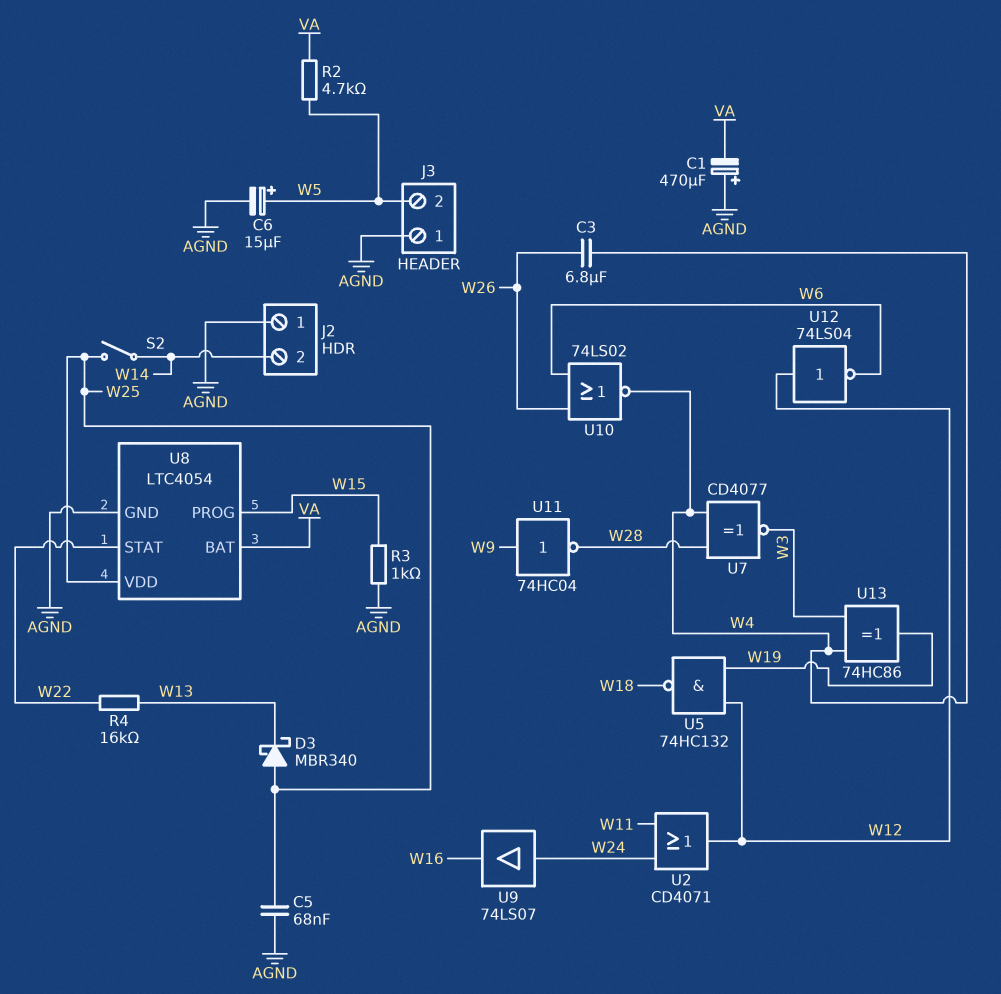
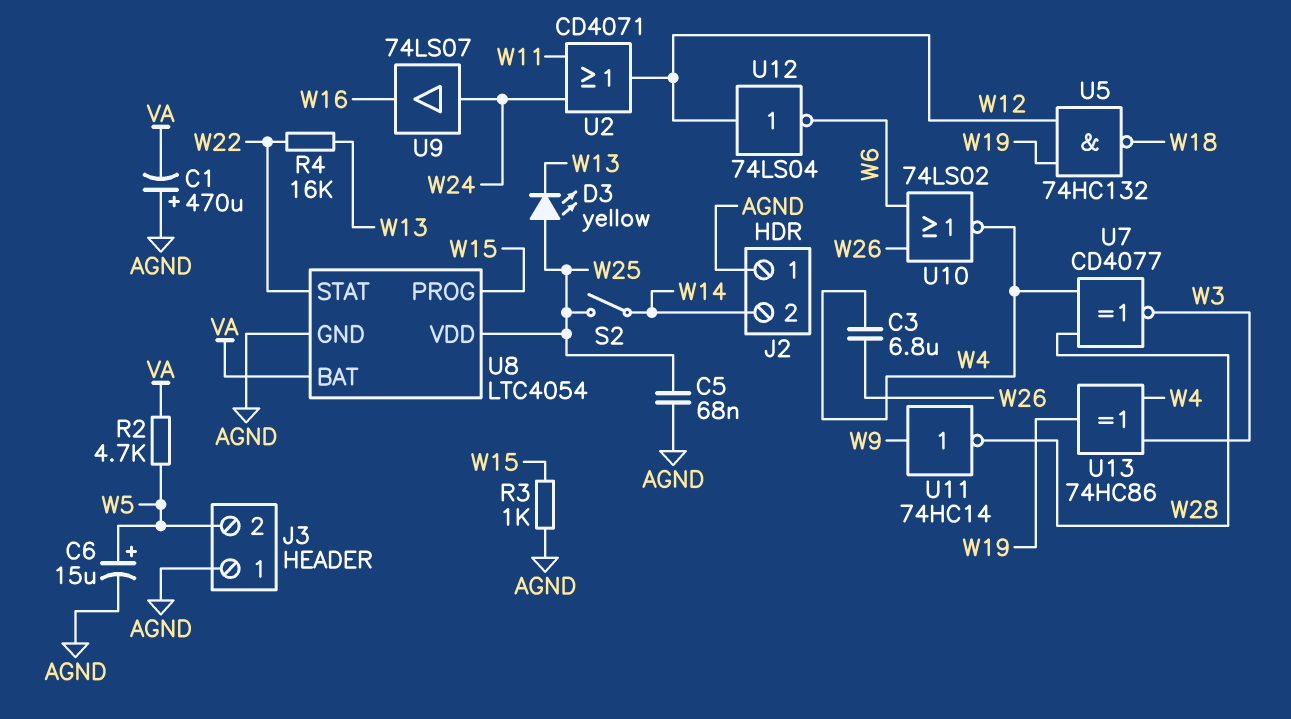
D3: schottky MBR340 (A W25, K W13) -> LED yellow (A W25, K W13)
U11: NOT 74HC04 (in W9, out W28) -> NOT 74HC14 (in W9, out W28)

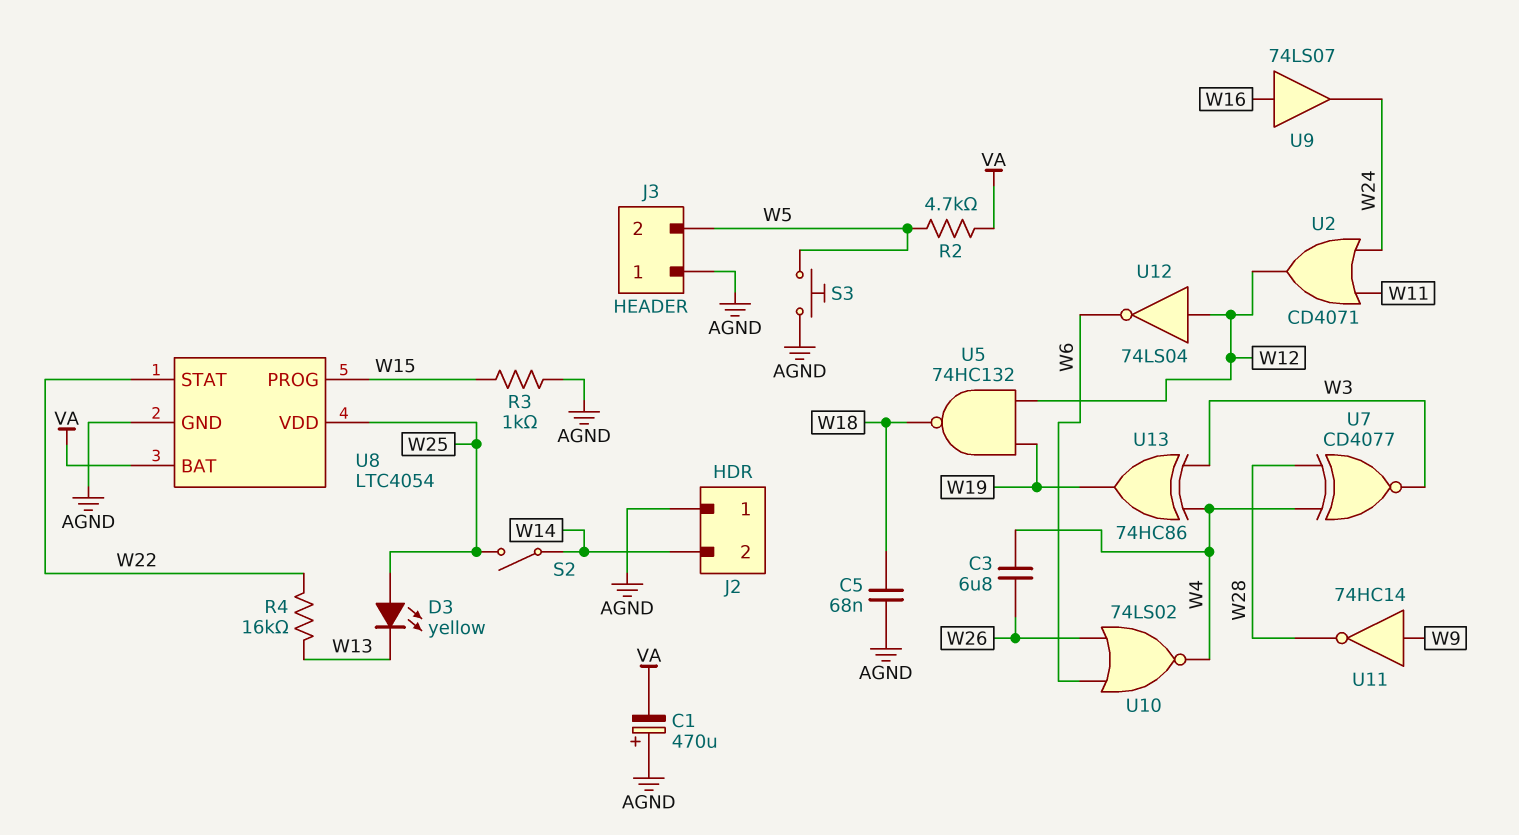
C5: 68nF (AGND, W25) -> 68nF (AGND, W18)
C6: 15uF (plus W5, minus AGND) -> none
S3: none -> button (AGND, W5)
U9: buffer 74LS07 (in W24, out W16) -> buffer 74LS07 (in W16, out W24)

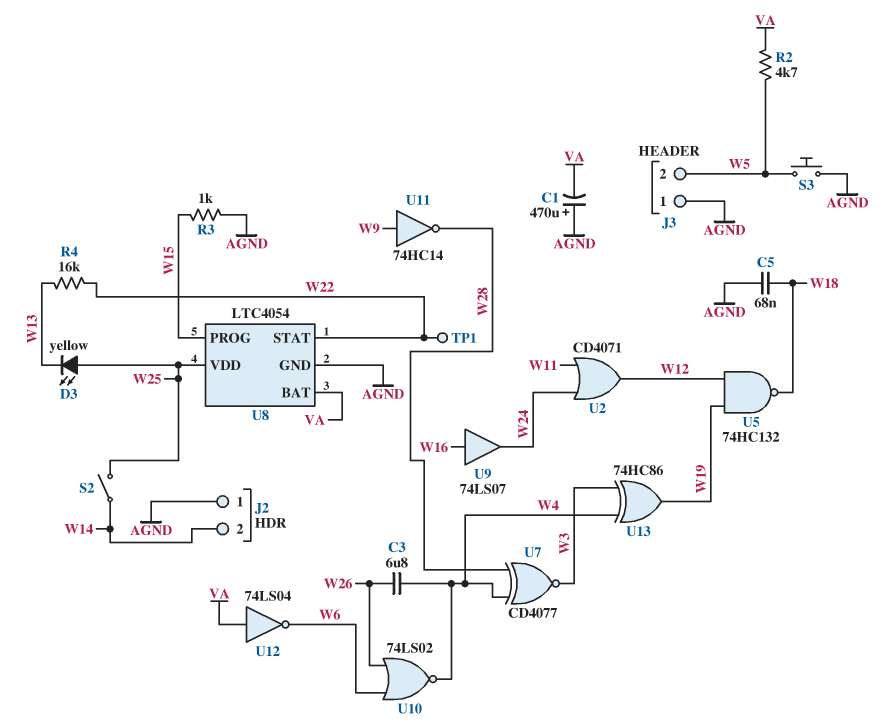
TP1: none -> test point (W22)
U12: NOT 74LS04 (in W12, out W6) -> NOT 74LS04 (in VA, out W6)

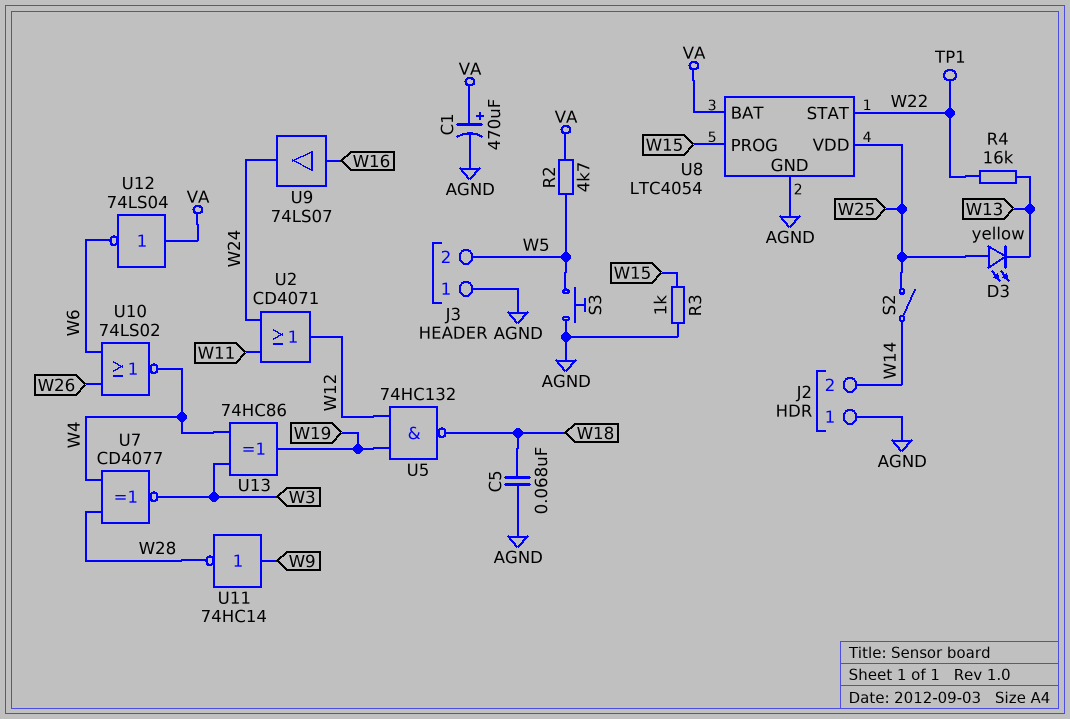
C1: 470uF (plus AGND, minus VA) -> 470uF (plus VA, minus AGND)
C3: 6.8uF (W4, W26) -> none

